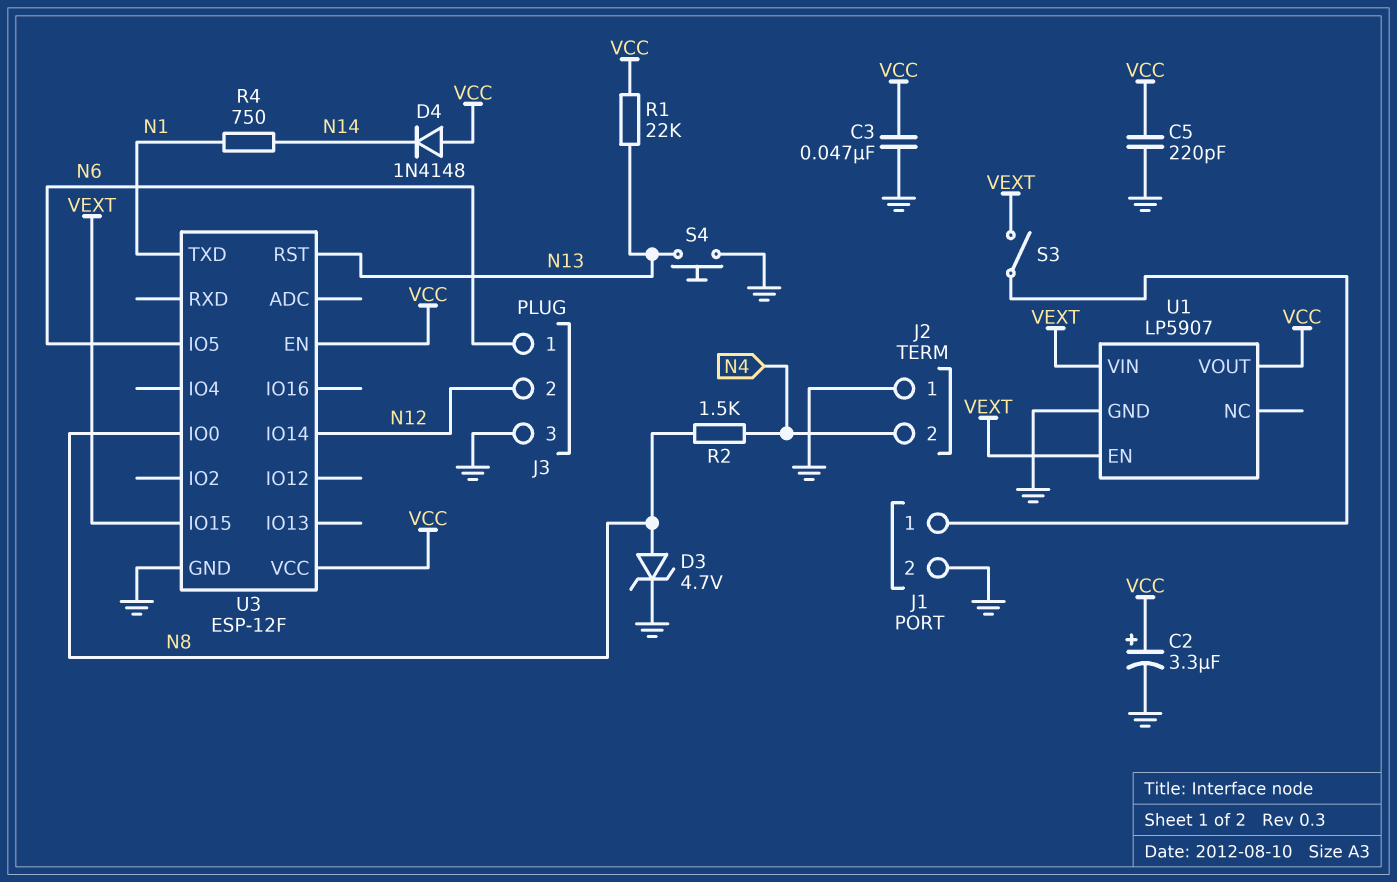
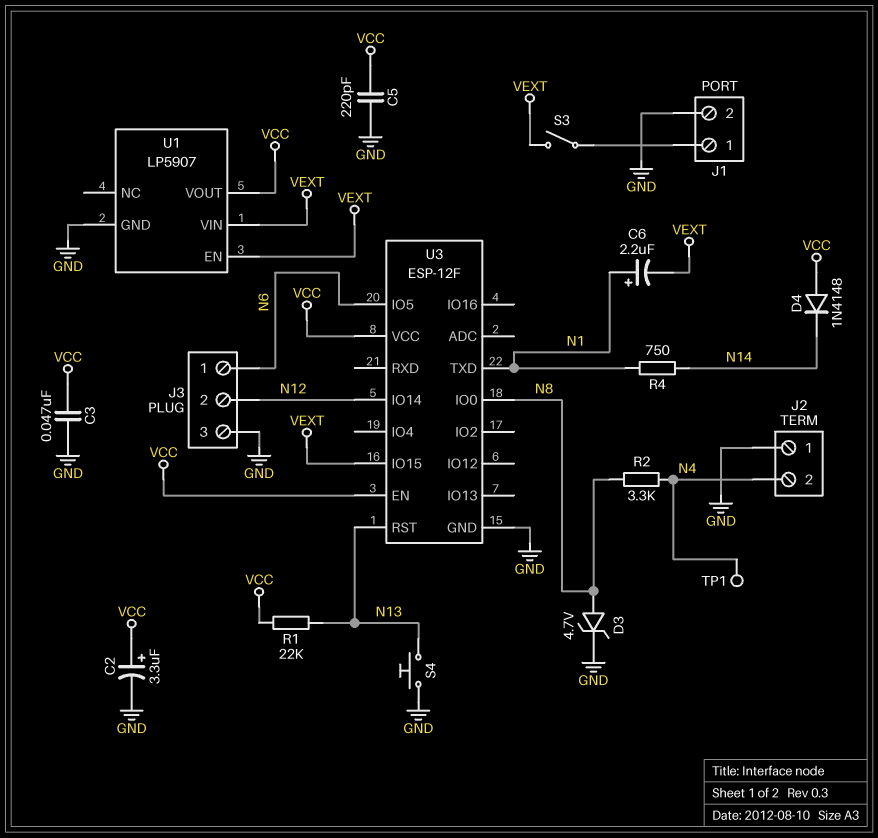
C6: none -> 2.2uF (plus N1, minus VEXT)
R2: 1.5k (N4, N8) -> 3.3k (N4, N8)
TP1: none -> test point (N4)

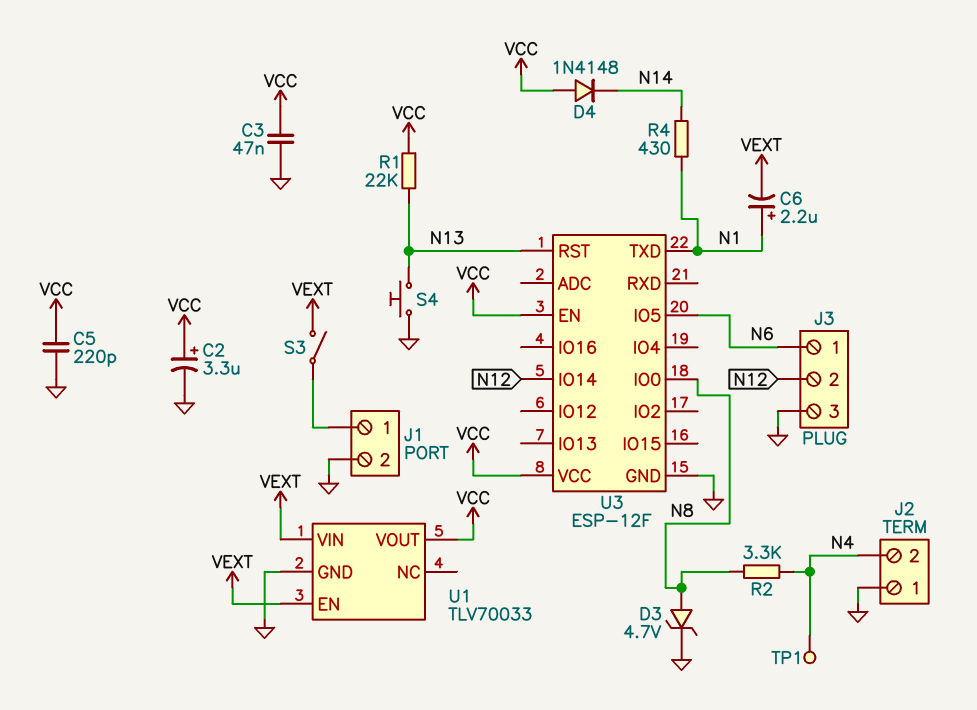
R4: 750 (N1, N14) -> 430 (N1, N14)
U1: LP5907 -> TLV70033
U3 pin IO15: VEXT -> none

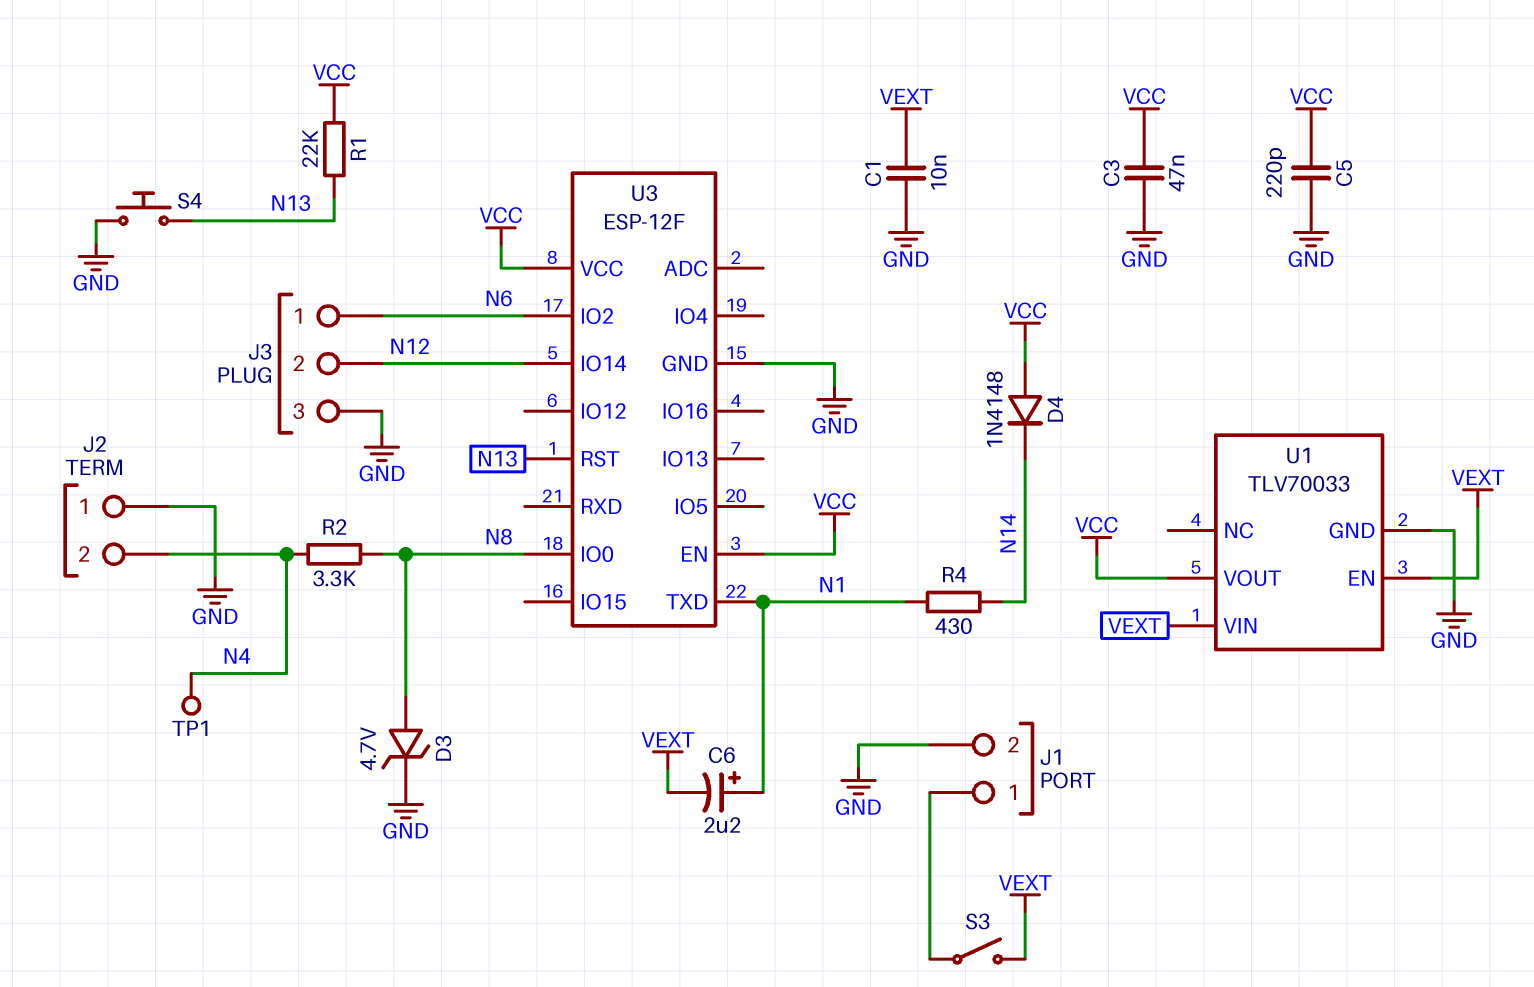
C1: none -> 10nF (GND, VEXT)
C2: 3.3uF (plus VCC, minus GND) -> none
U3 pin IO2: none -> N6
U3 pin IO5: N6 -> none

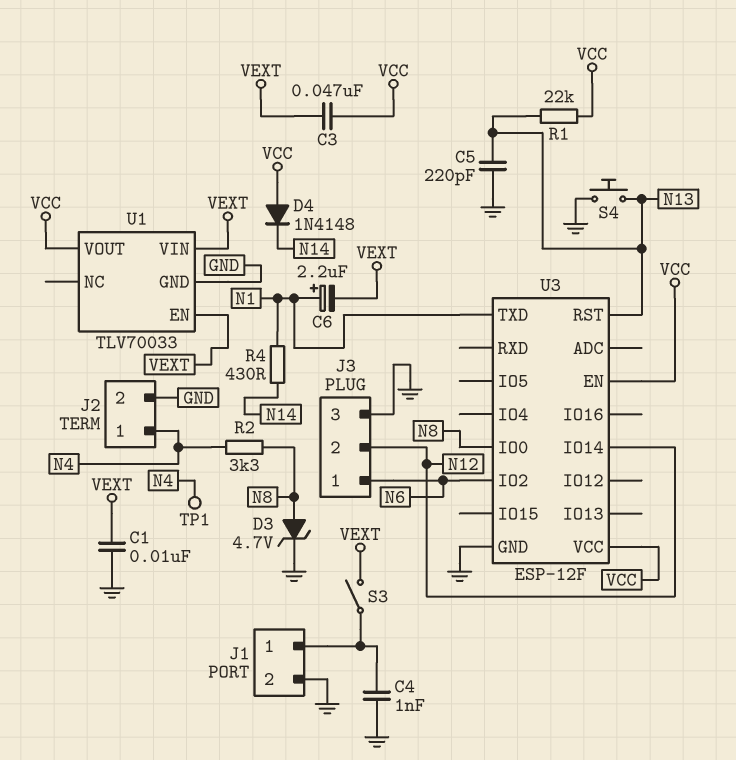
C3: 47nF (GND, VCC) -> 47nF (VCC, VEXT)
C4: none -> 1nF (GND, J1/1)
C5: 220pF (GND, VCC) -> 220pF (GND, N13)
J2 pin 1: GND -> N4
J2 pin 2: N4 -> GND

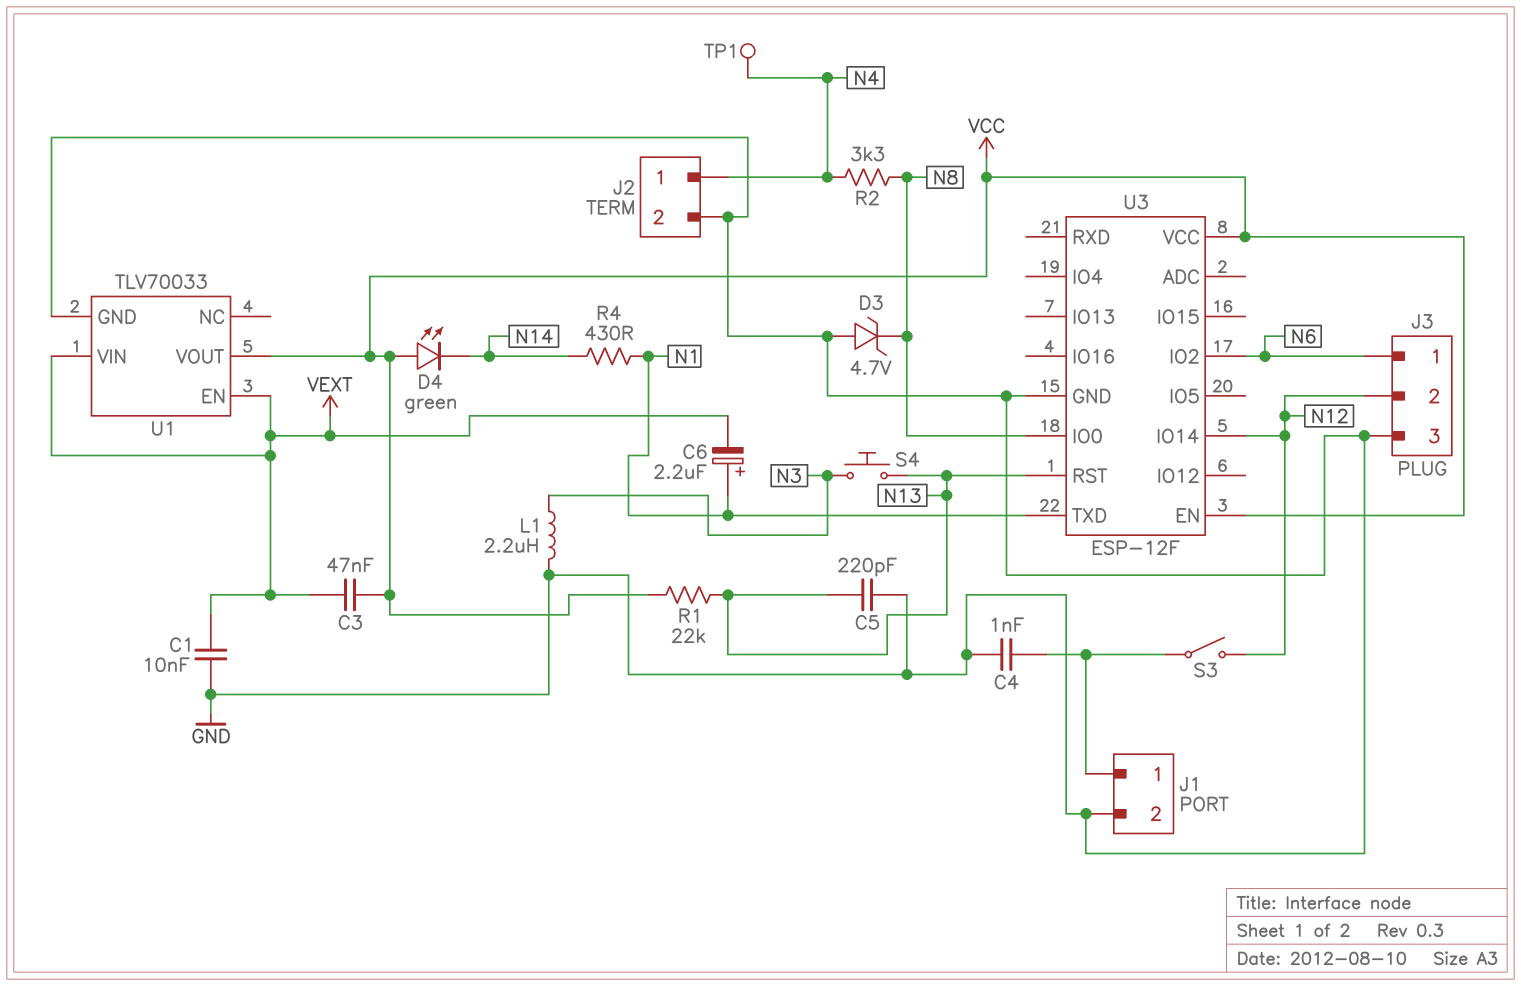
D3: zener 4.7V (A N8, K GND) -> zener 4.7V (A GND, K N8)
D4: diode 1N4148 (A VCC, K N14) -> LED green (A VCC, K N14)
L1: none -> 2.2uH (GND, N3)
S3: switch (J1/1, VEXT) -> switch (J1/1, N12)
S4: button (GND, N13) -> button (N3, N13)

